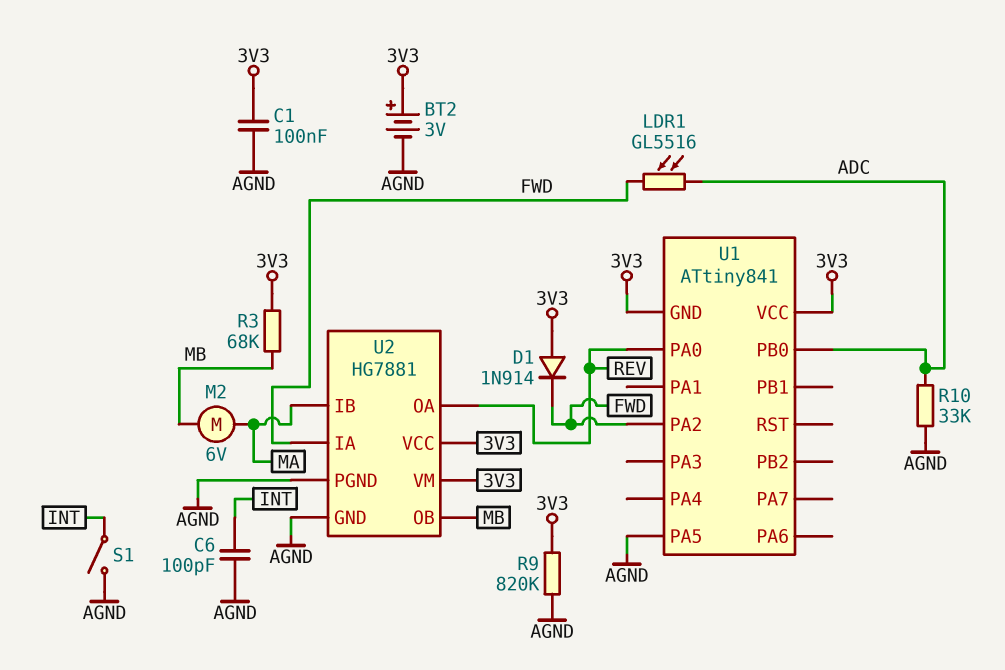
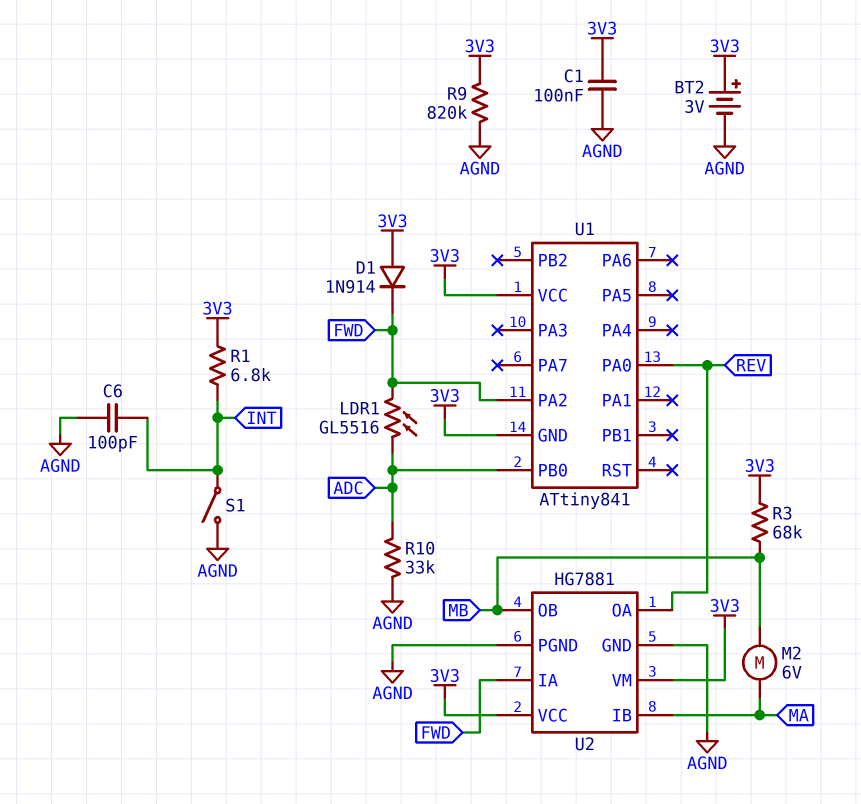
R1: none -> 6.8k (3V3, INT)
U1 pin PA5: AGND -> none

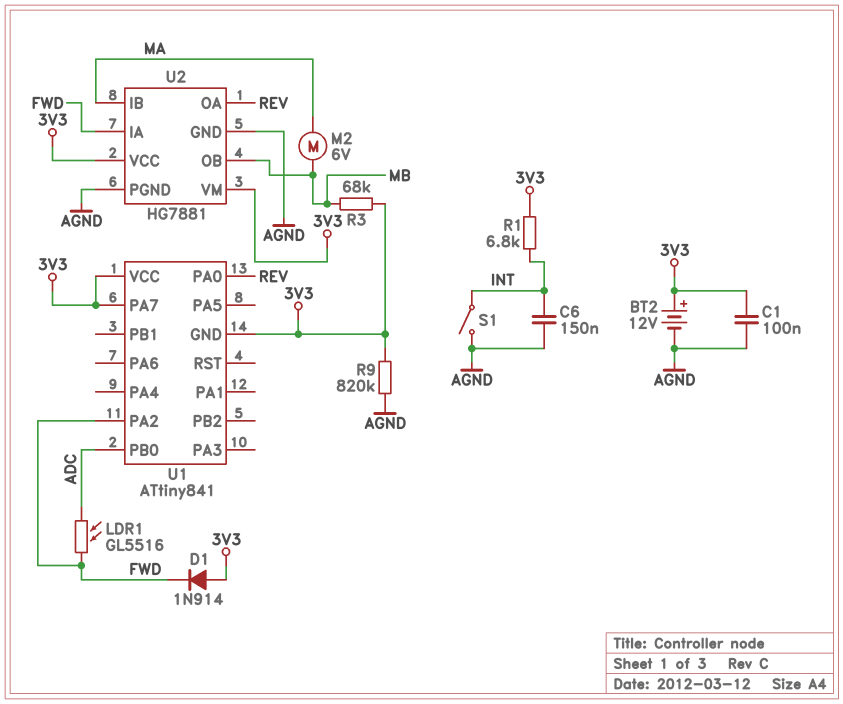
BT2: 3V (plus 3V3, minus AGND) -> 12V (plus 3V3, minus AGND)
C6: 100pF (AGND, INT) -> 150nF (AGND, INT)
R10: 33k (ADC, AGND) -> none
U1 pin PA7: none -> 3V3

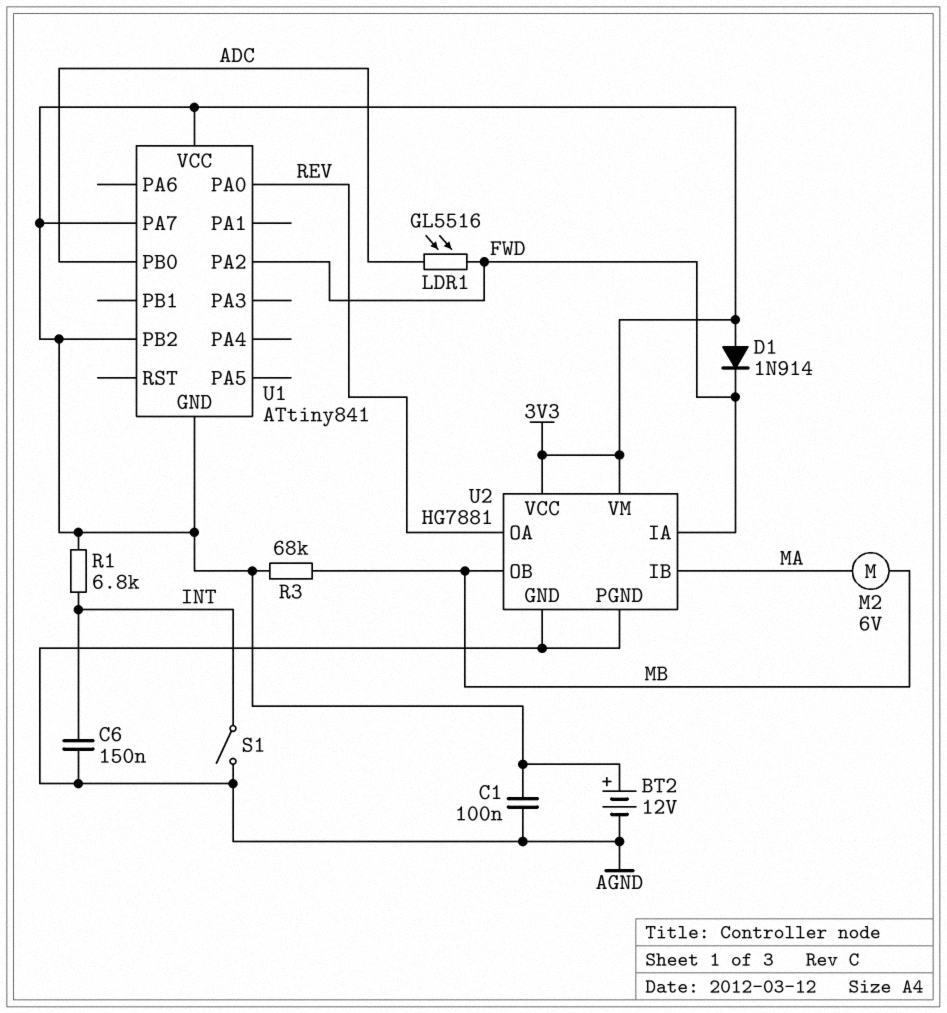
R9: 820k (3V3, AGND) -> none
U1 pin PB2: none -> 3V3

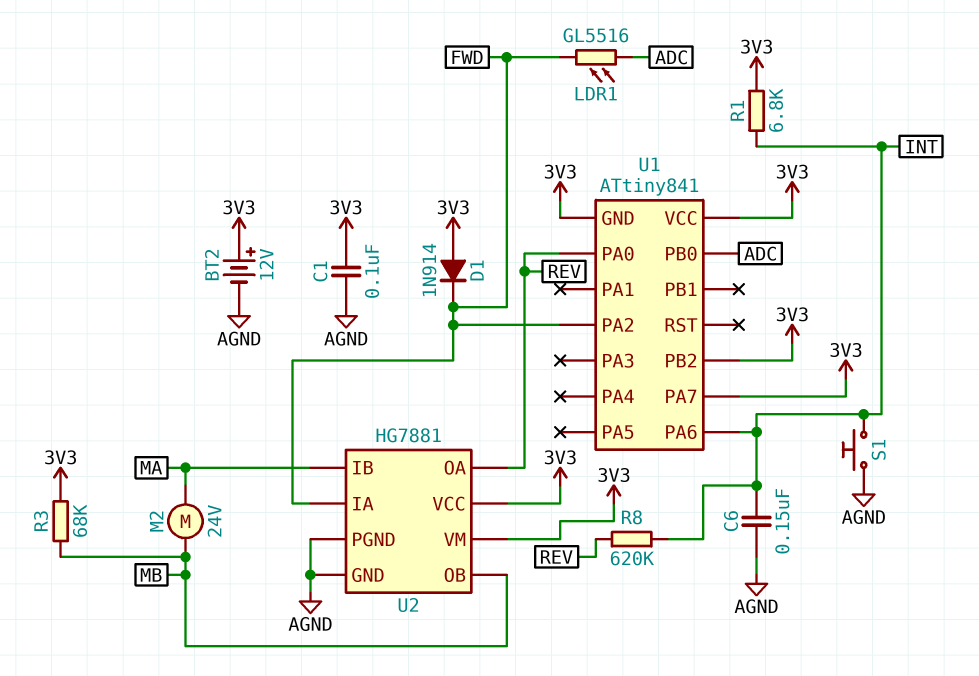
M2: motor 6V (MA, MB) -> motor 24V (MA, MB)
R8: none -> 620k (INT, REV)
S1: switch (AGND, INT) -> button (AGND, INT)
U1 pin PA6: none -> INT

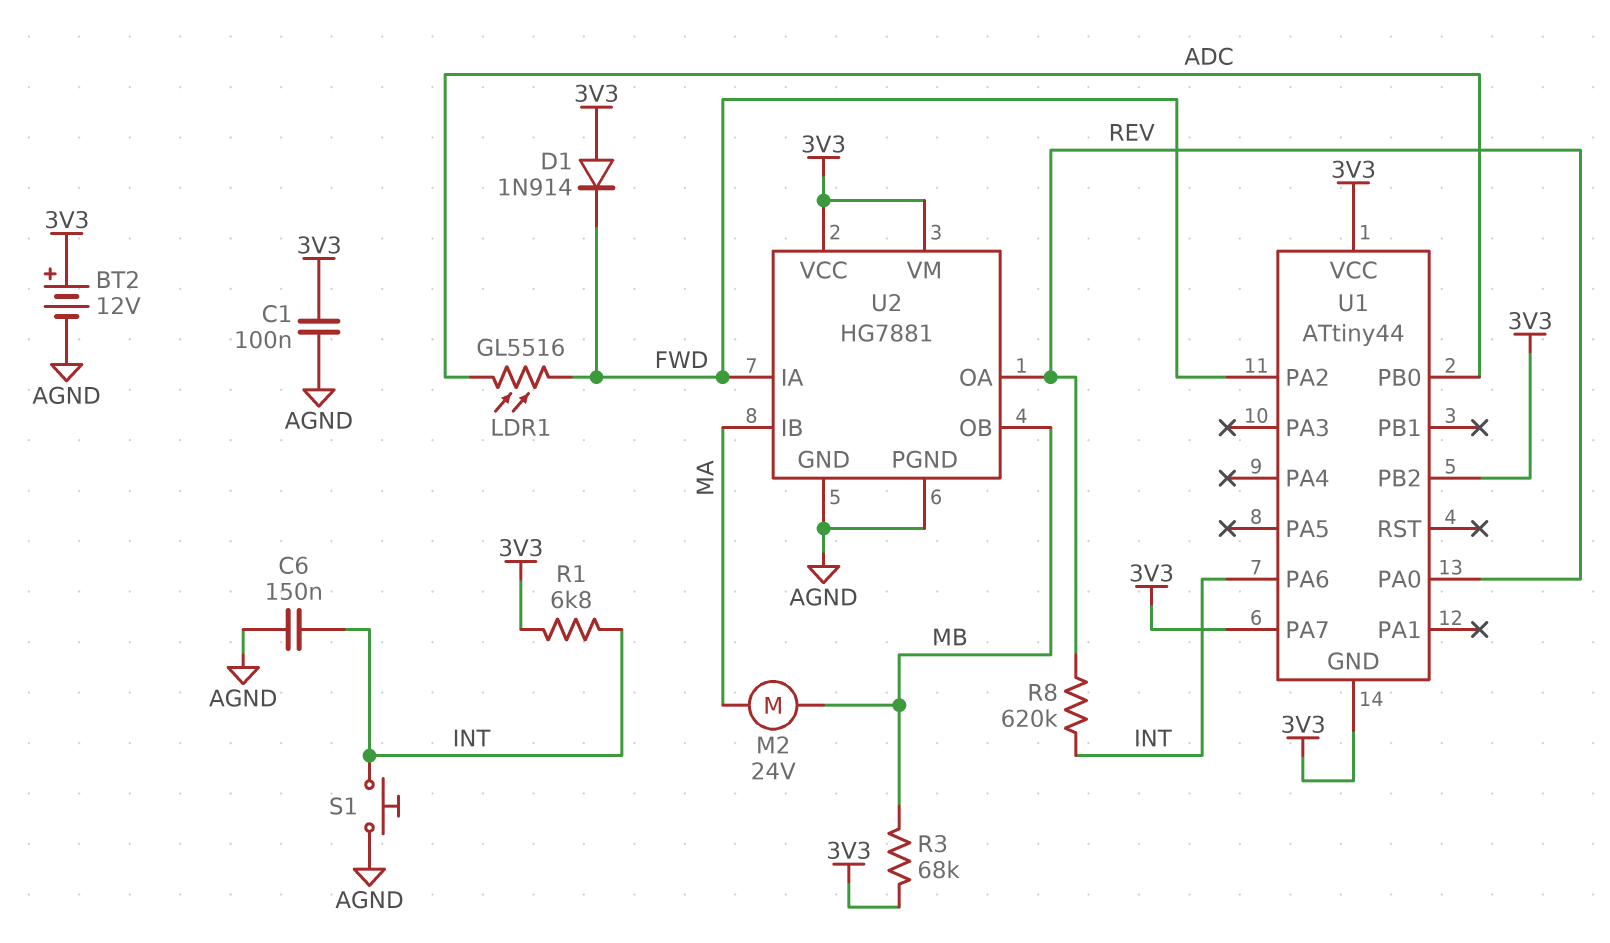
U1: ATtiny841 -> ATtiny44

